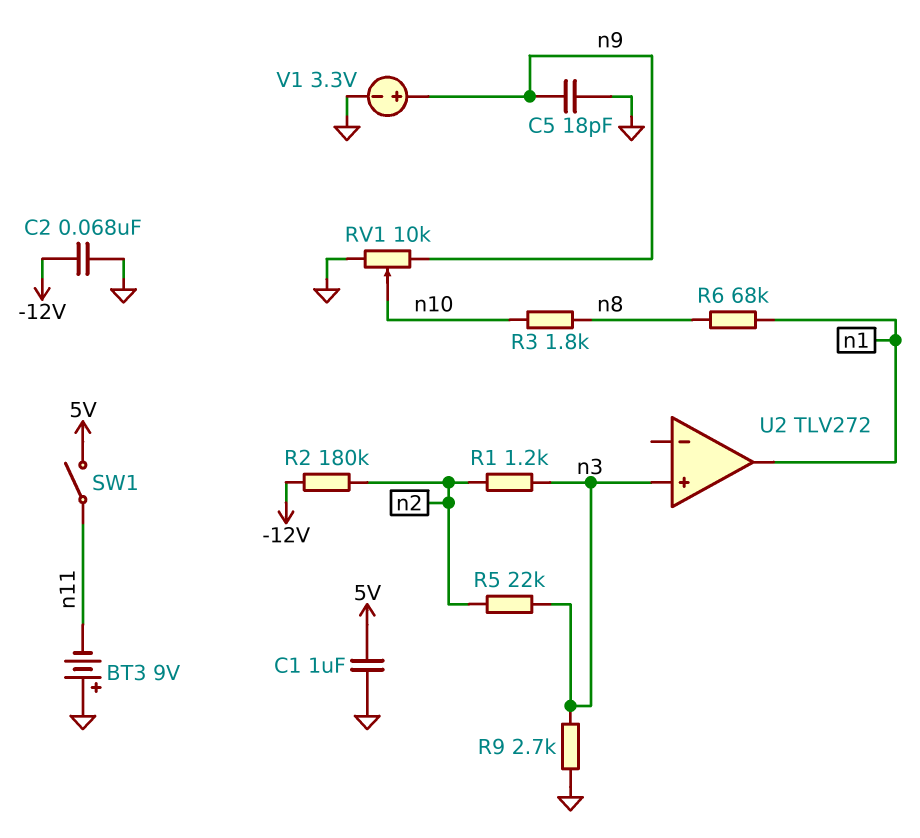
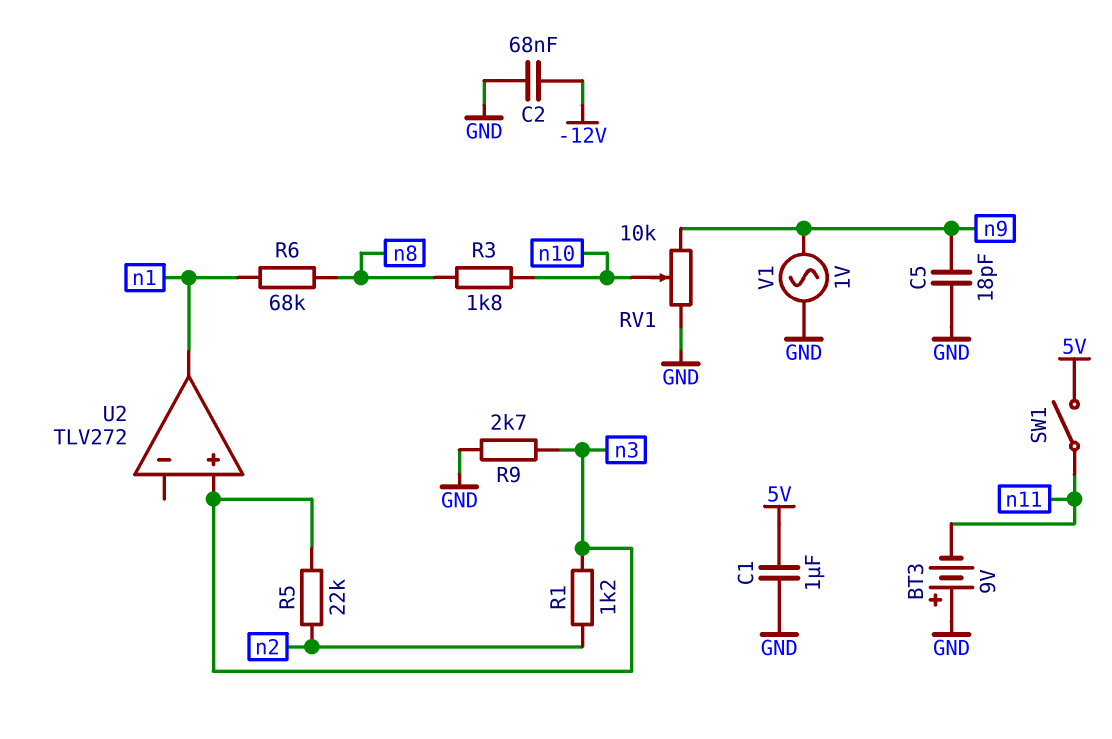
R2: 180k (-12V, n2) -> none
V1: 3.3V (plus n9, minus GND) -> AC 1V (GND, n9)

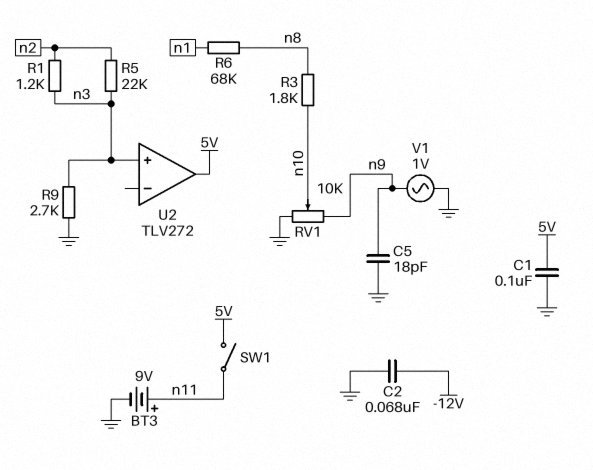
BT3: 9V (plus GND, minus n11) -> 9V (plus n11, minus GND)
C1: 1uF (5V, GND) -> 100nF (5V, GND)
U2 pin out: n1 -> 5V

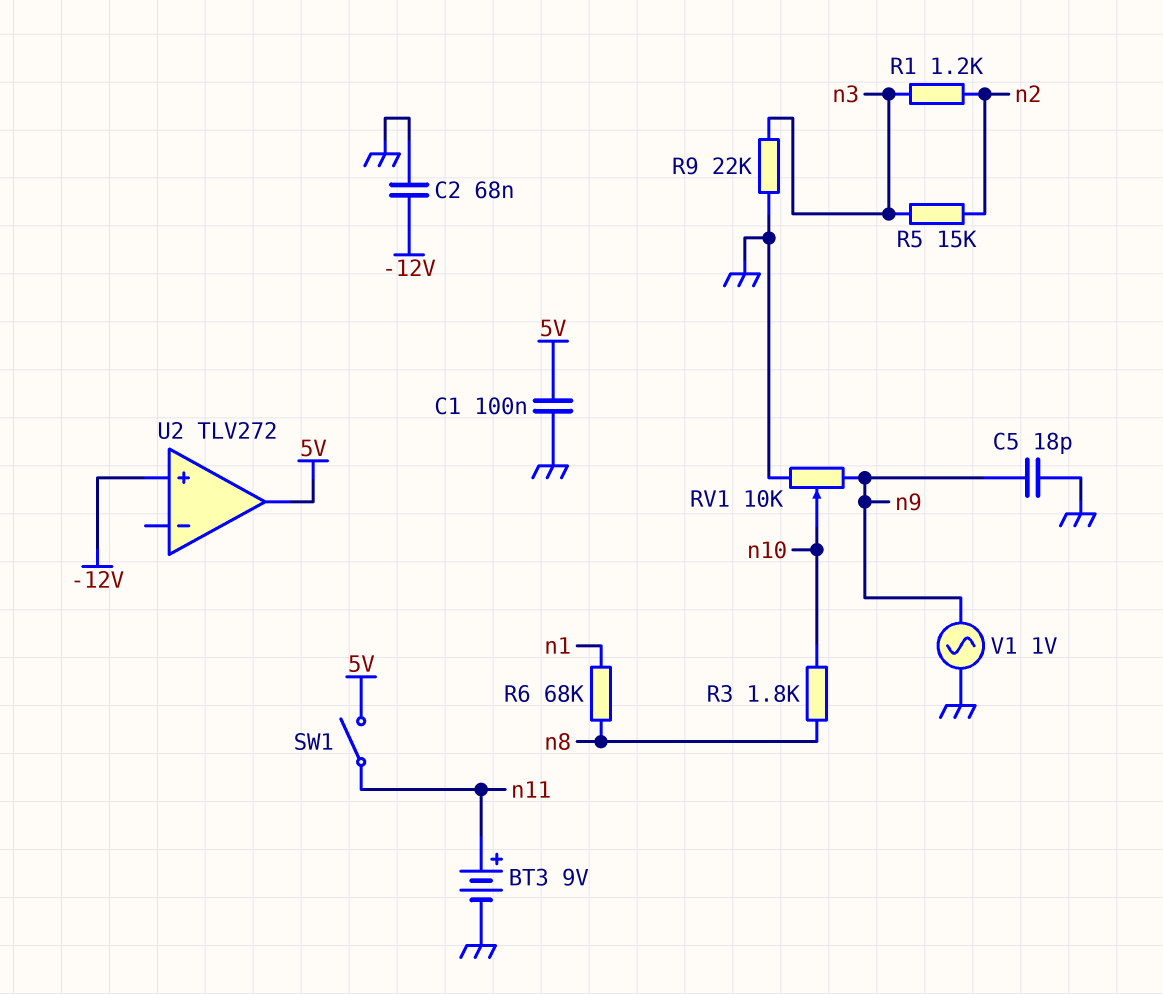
R5: 22k (n2, n3) -> 15k (n2, n3)
R9: 2.7k (GND, n3) -> 22k (GND, n3)
U2 pin in+: n3 -> -12V

